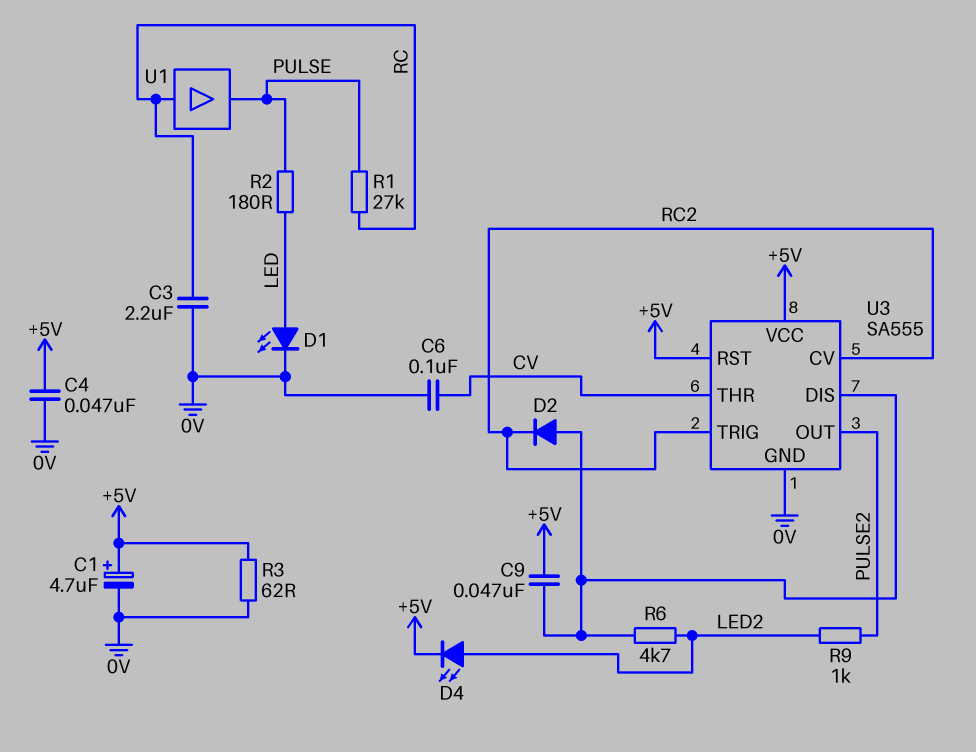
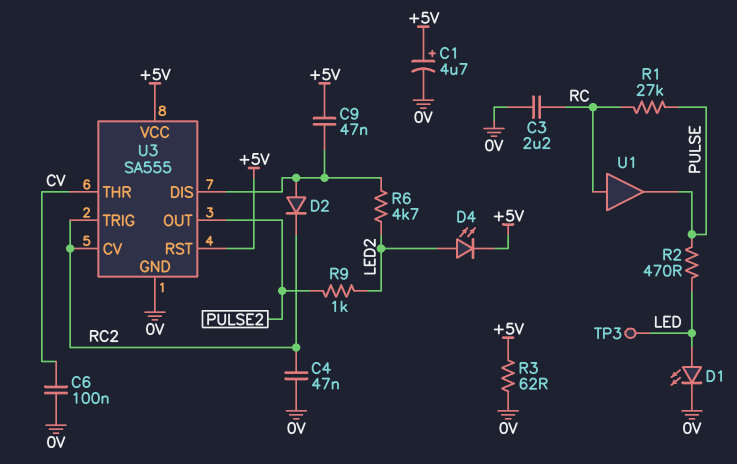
C4: 47nF (+5V, 0V) -> 47nF (0V, RC2)
R2: 180 (LED, PULSE) -> 470 (LED, PULSE)
TP3: none -> test point (LED)

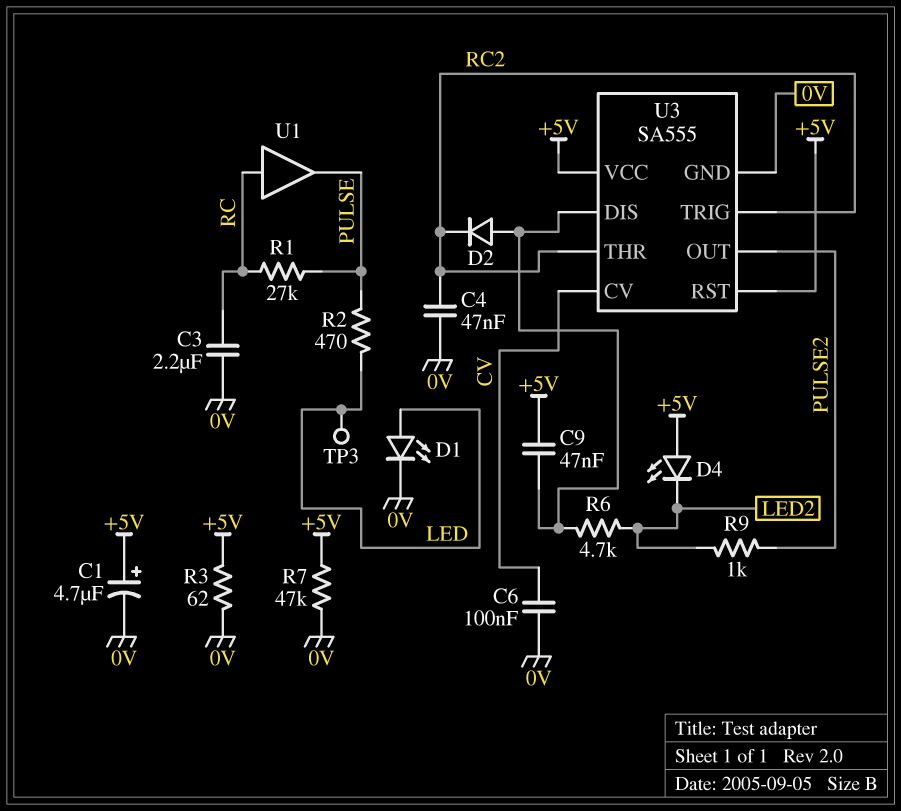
D4: LED (A LED2, K +5V) -> LED (A +5V, K LED2)
R7: none -> 47k (+5V, 0V)
U3 pin CV: RC2 -> CV
U3 pin THR: CV -> RC2

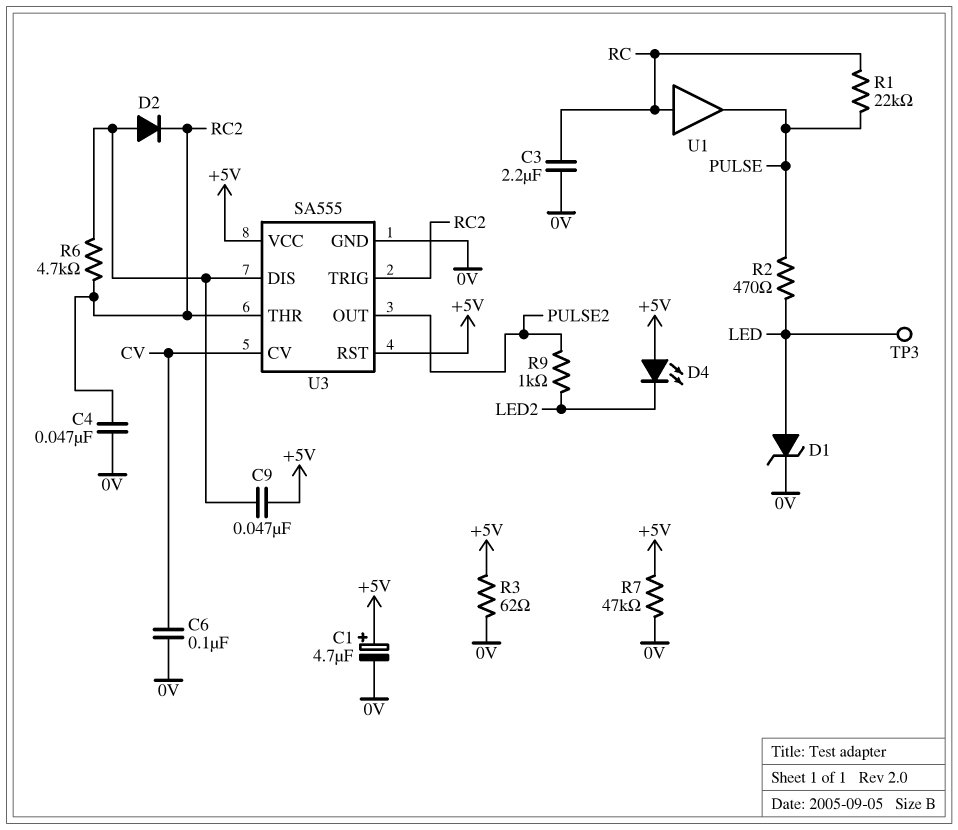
D1: LED (A LED, K 0V) -> zener (A LED, K 0V)
R1: 27k (PULSE, RC) -> 22k (PULSE, RC)
R6: 4.7k (LED2, U3/DIS) -> 4.7k (RC2, U3/DIS)

